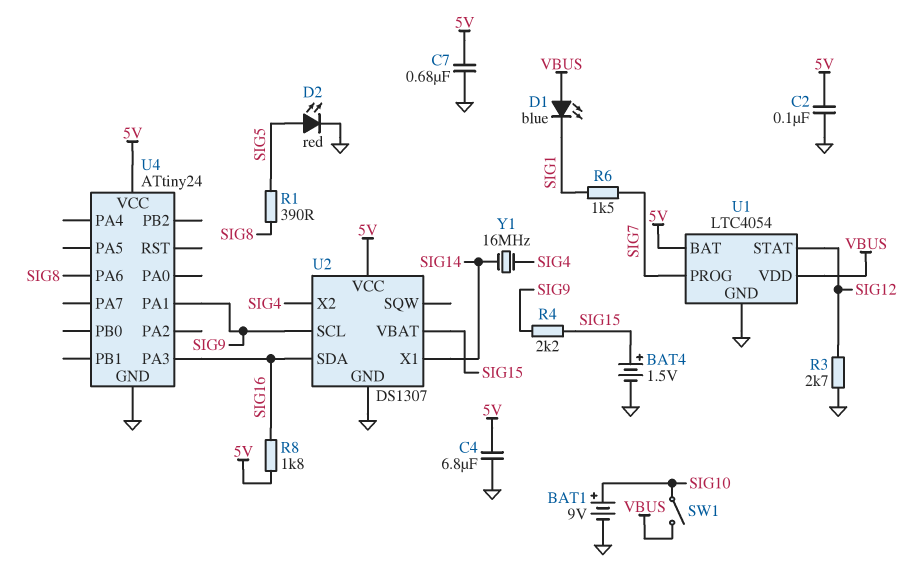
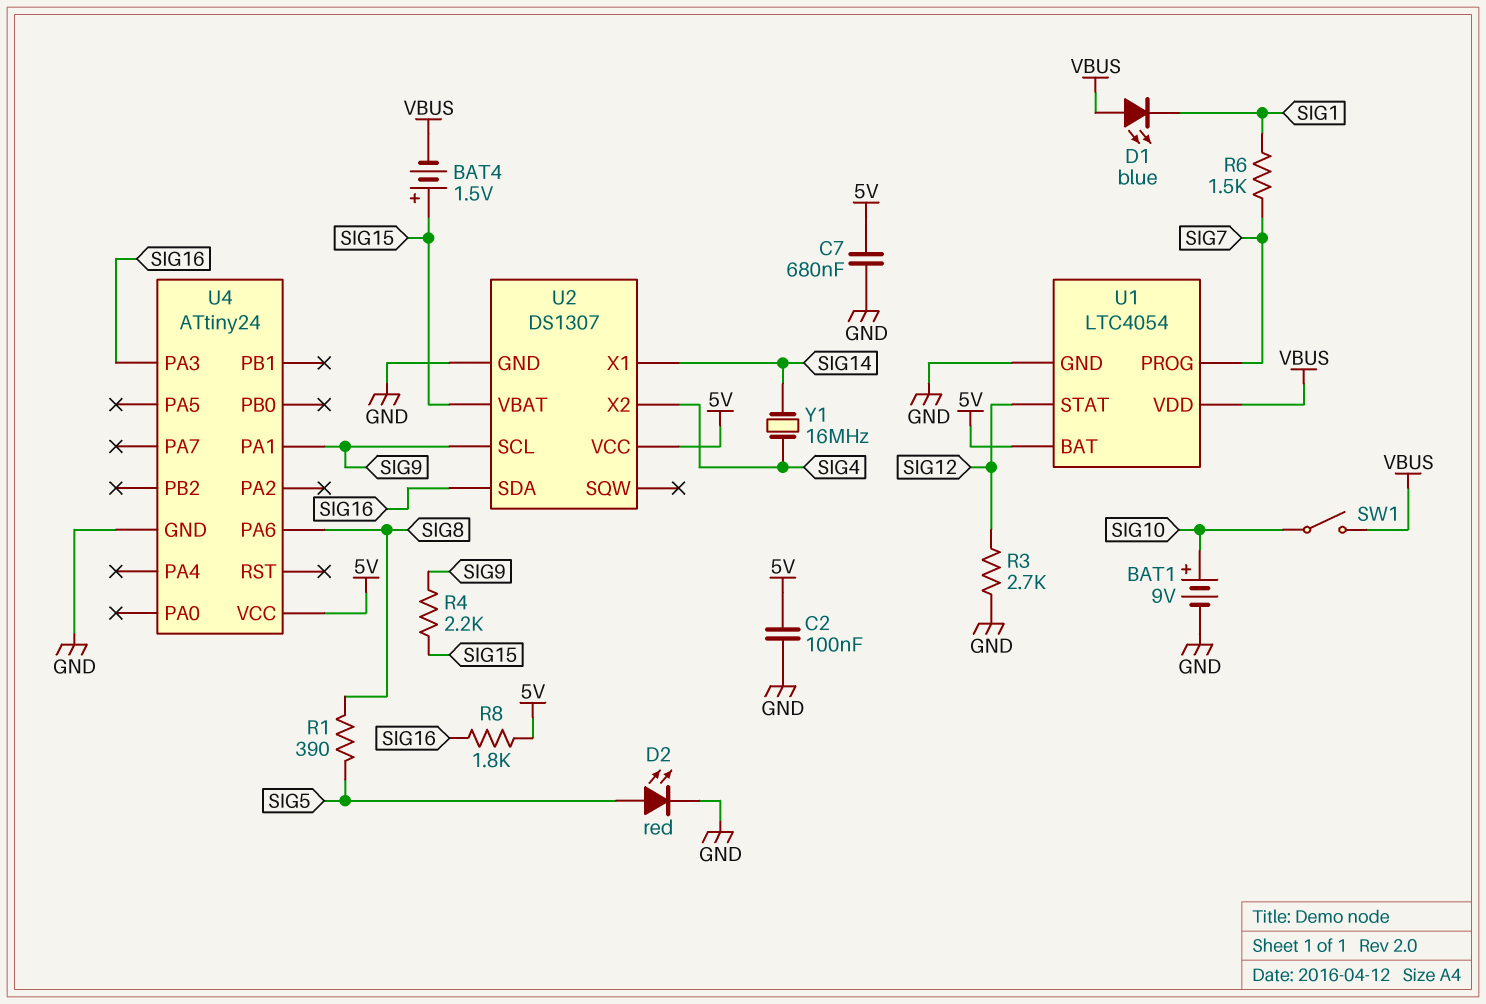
BAT4: 1.5V (plus SIG15, minus GND) -> 1.5V (plus SIG15, minus VBUS)
C4: 6.8uF (5V, GND) -> none

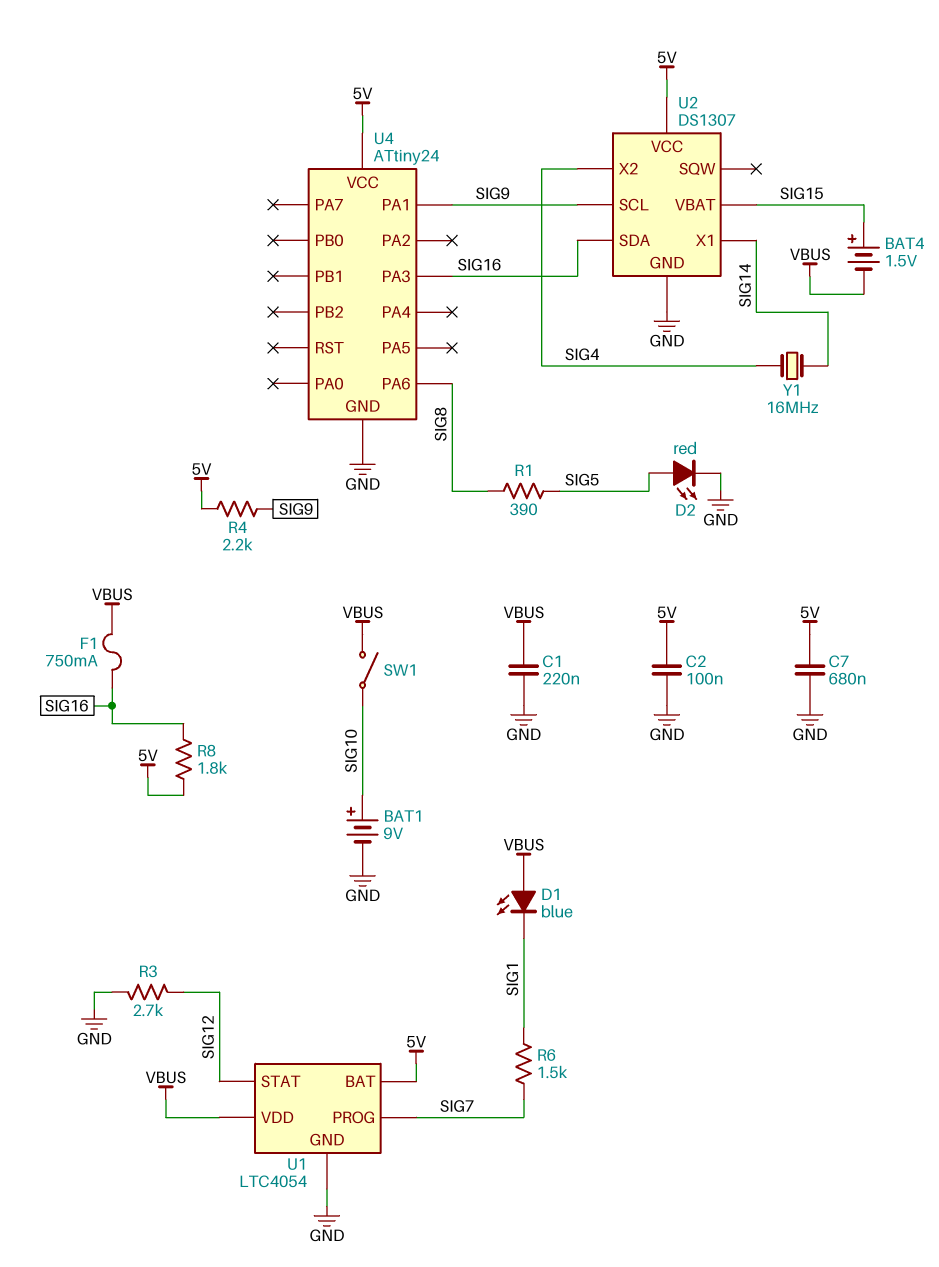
C1: none -> 220nF (GND, VBUS)
F1: none -> 750mA (SIG16, VBUS)
R4: 2.2k (SIG9, SIG15) -> 2.2k (5V, SIG9)

